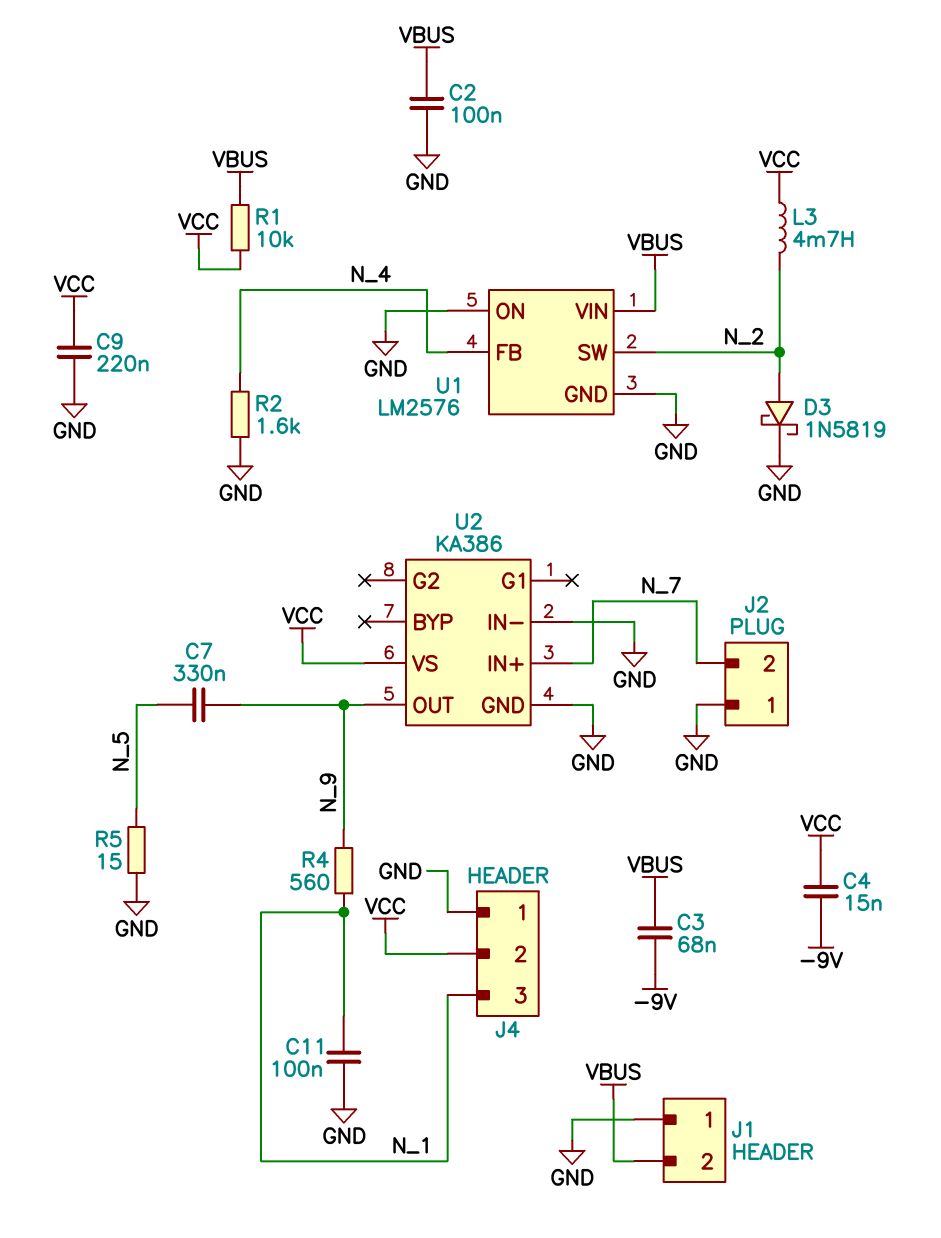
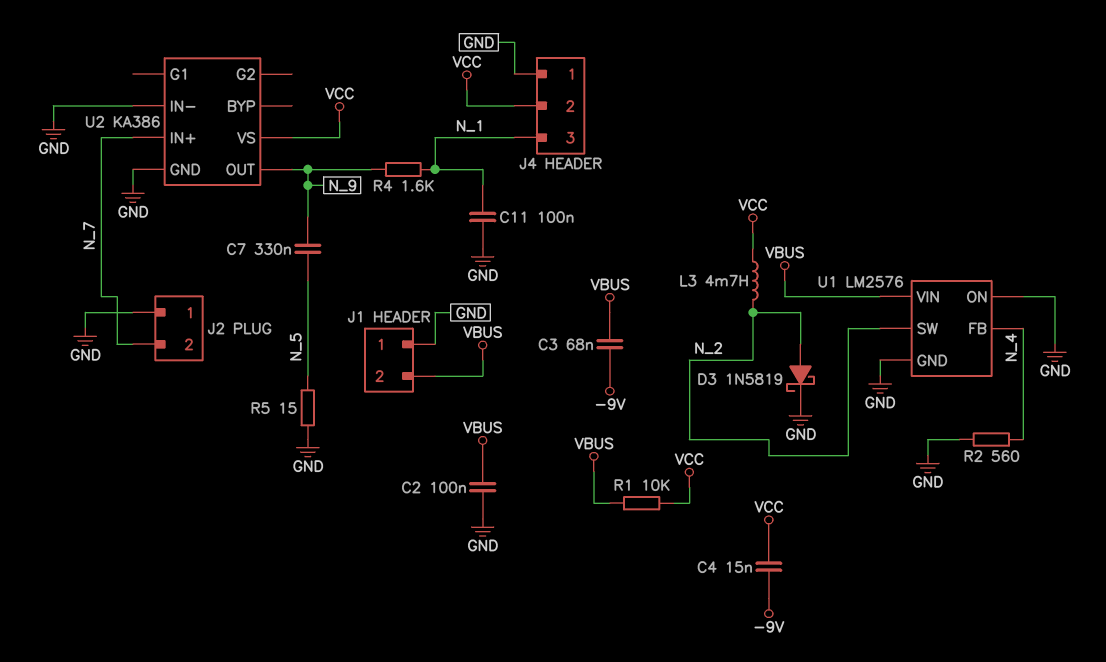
C9: 220nF (GND, VCC) -> none
R2: 1.6k (GND, N_4) -> 560 (GND, N_4)
R4: 560 (N_1, N_9) -> 1.6k (N_1, N_9)

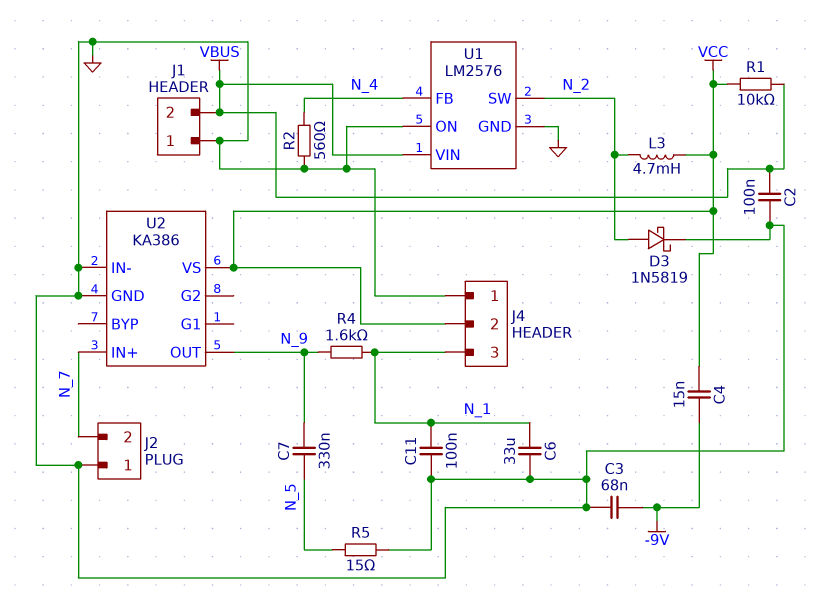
C3: 68nF (-9V, VBUS) -> 68nF (-9V, GND)
C6: none -> 33uF (GND, N_1)

